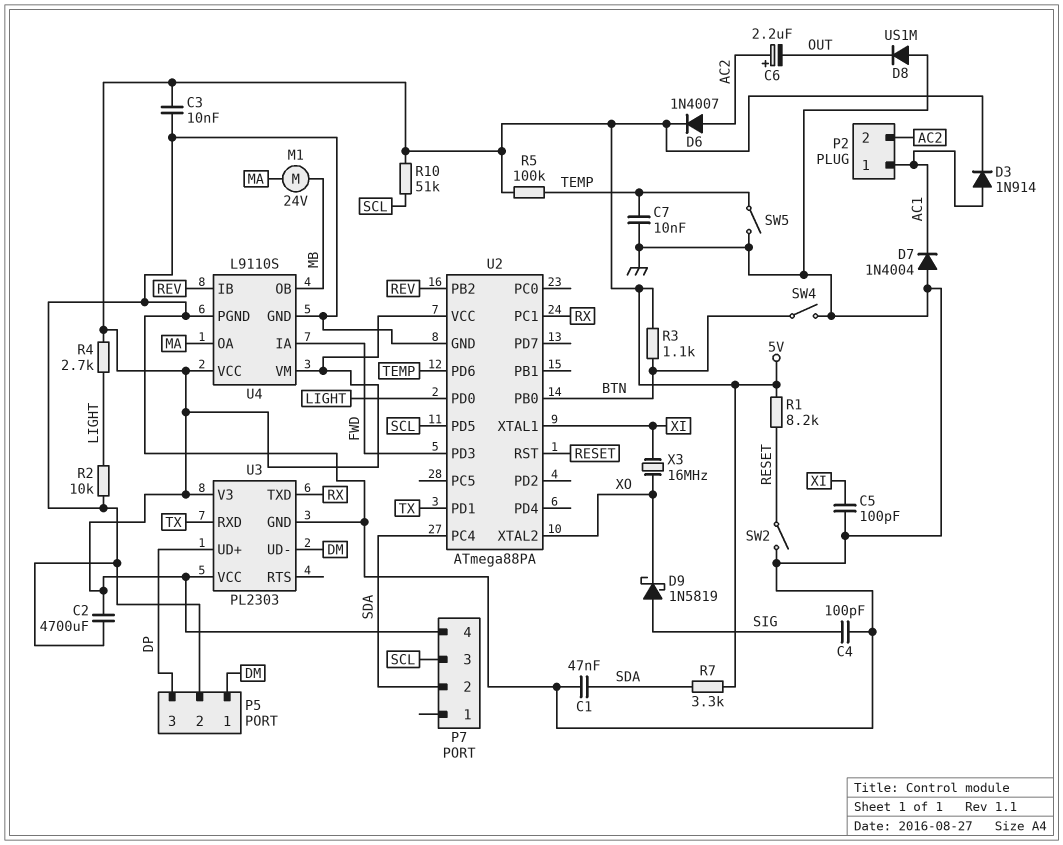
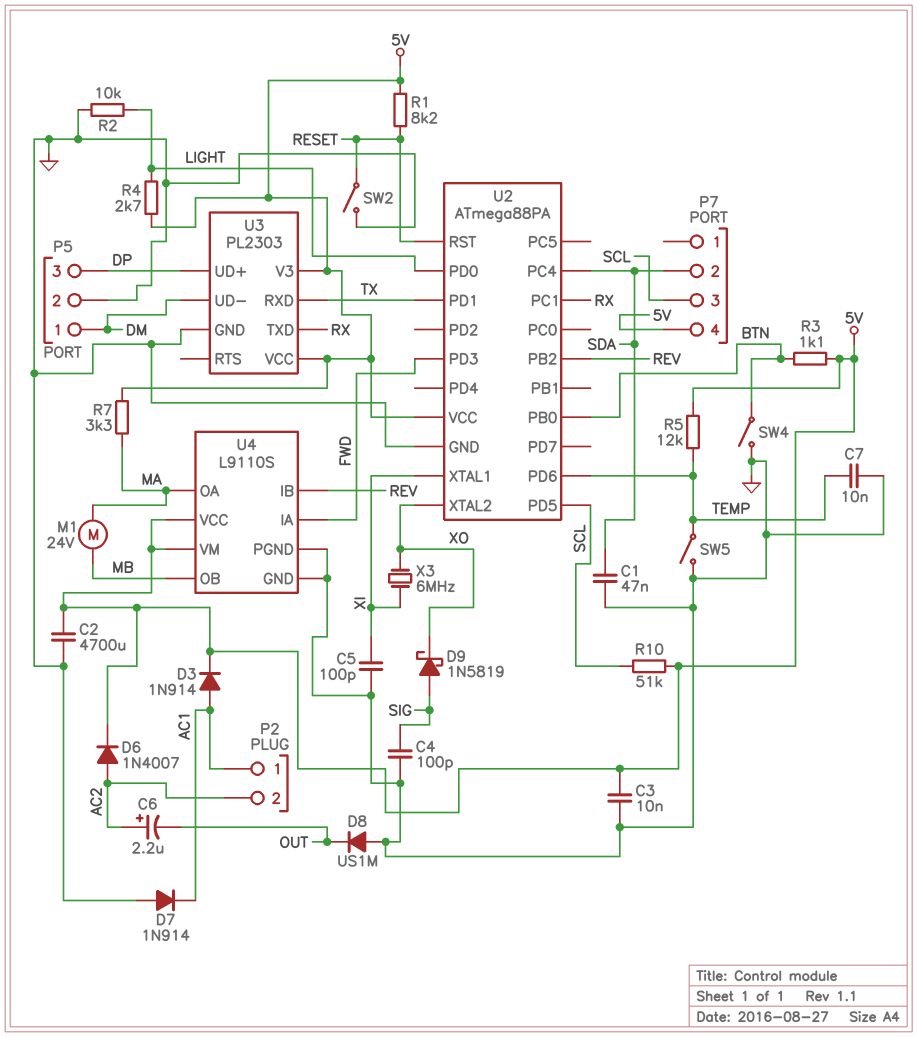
D7: diode 1N4004 (A GND, K AC1) -> diode 1N914 (A GND, K AC1)
R5: 100k (5V, TEMP) -> 12k (5V, TEMP)
R7: 3.3k (5V, SDA) -> 3.3k (5V, MA)
X3: 16MHz (XI, XO) -> 6MHz (XI, XO)

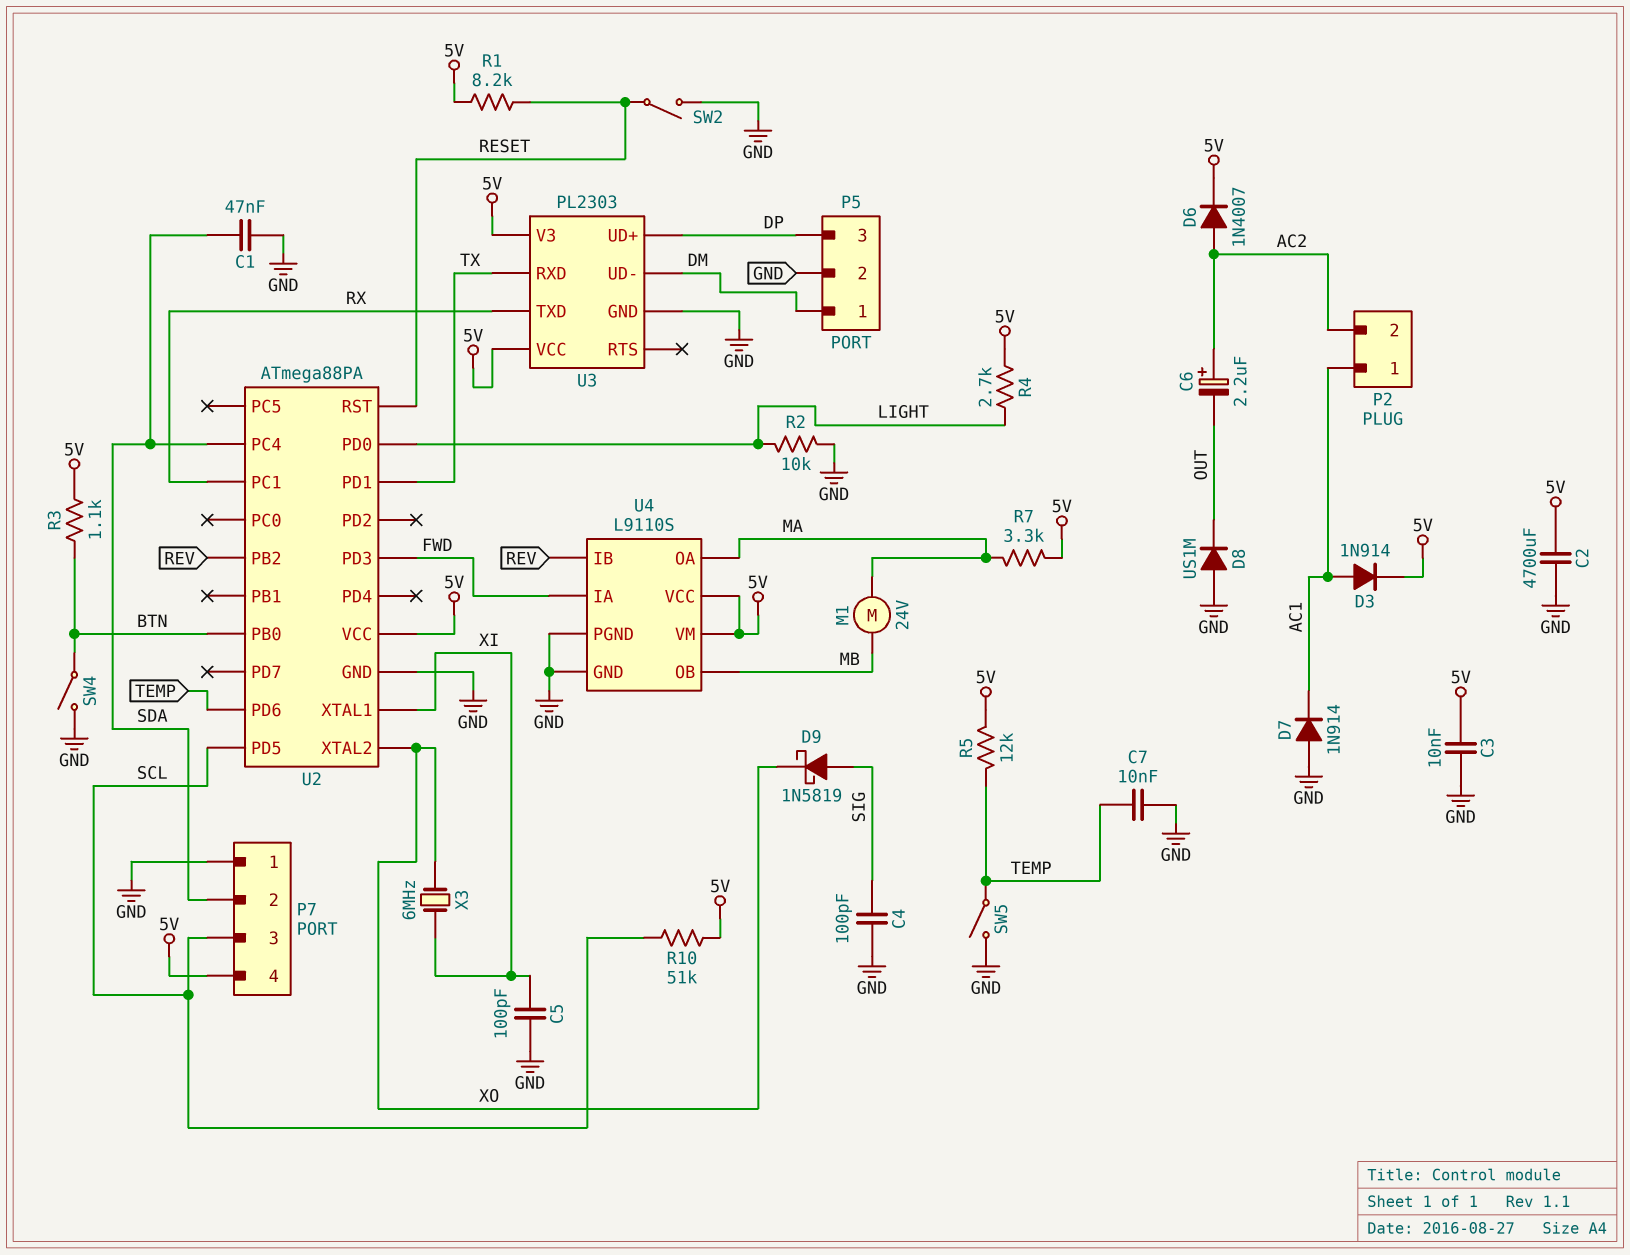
P7 pin 1: none -> GND

